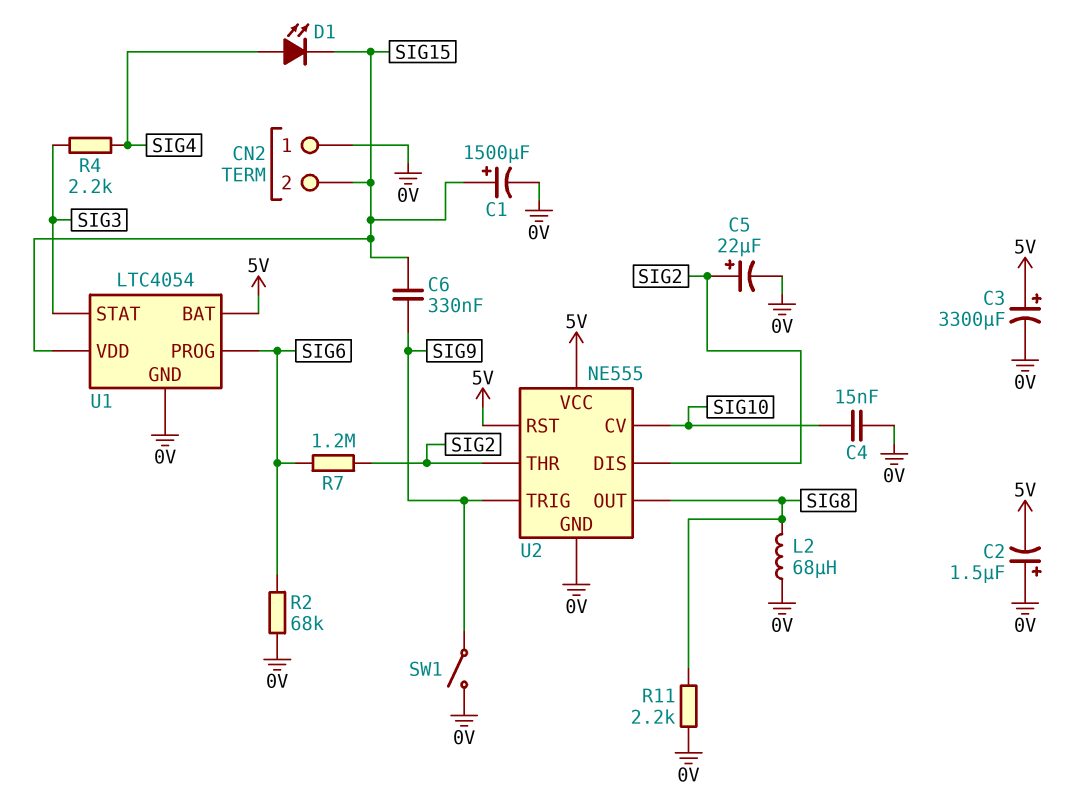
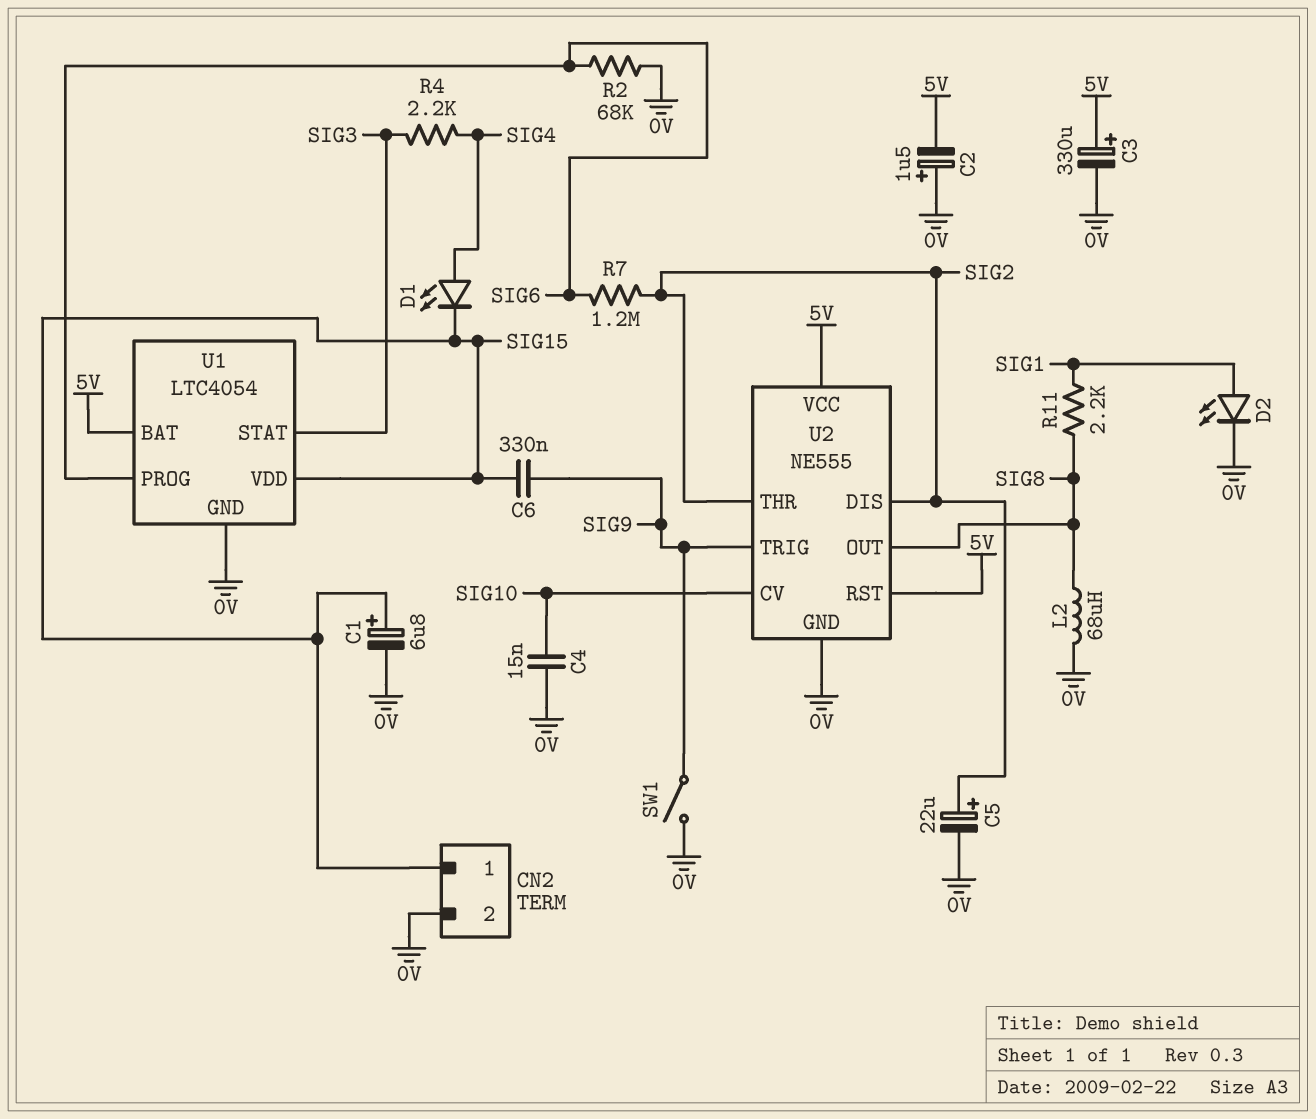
C1: 1500uF (plus SIG15, minus 0V) -> 6.8uF (plus SIG15, minus 0V)
C3: 3300uF (plus 5V, minus 0V) -> 330uF (plus 5V, minus 0V)
CN2 pin 1: 0V -> SIG15
CN2 pin 2: SIG15 -> 0V
D2: none -> LED (A SIG1, K 0V)
R11: 2.2k (0V, SIG8) -> 2.2k (SIG1, SIG8)

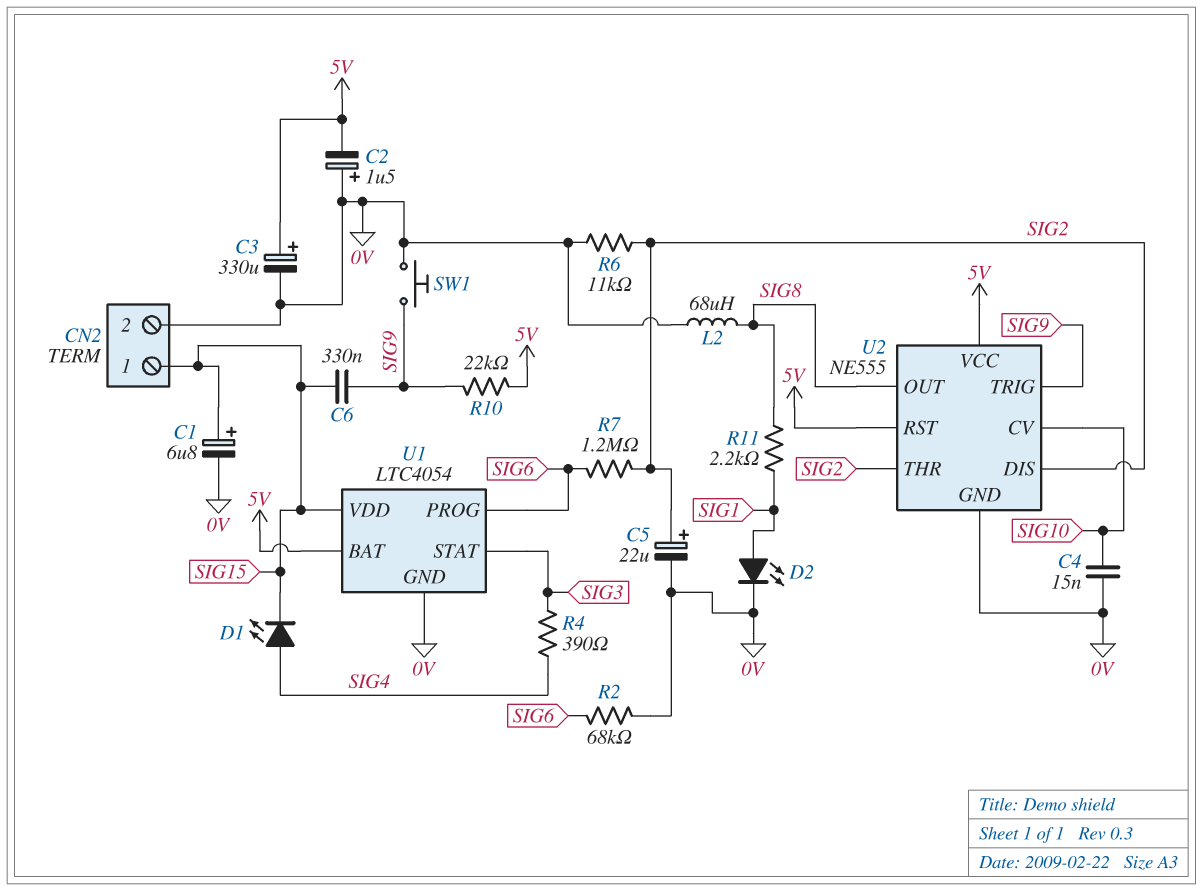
R4: 2.2k (SIG3, SIG4) -> 390 (SIG3, SIG4)
R6: none -> 11k (0V, SIG2)
R10: none -> 22k (5V, SIG9)
SW1: switch (0V, SIG9) -> button (0V, SIG9)

